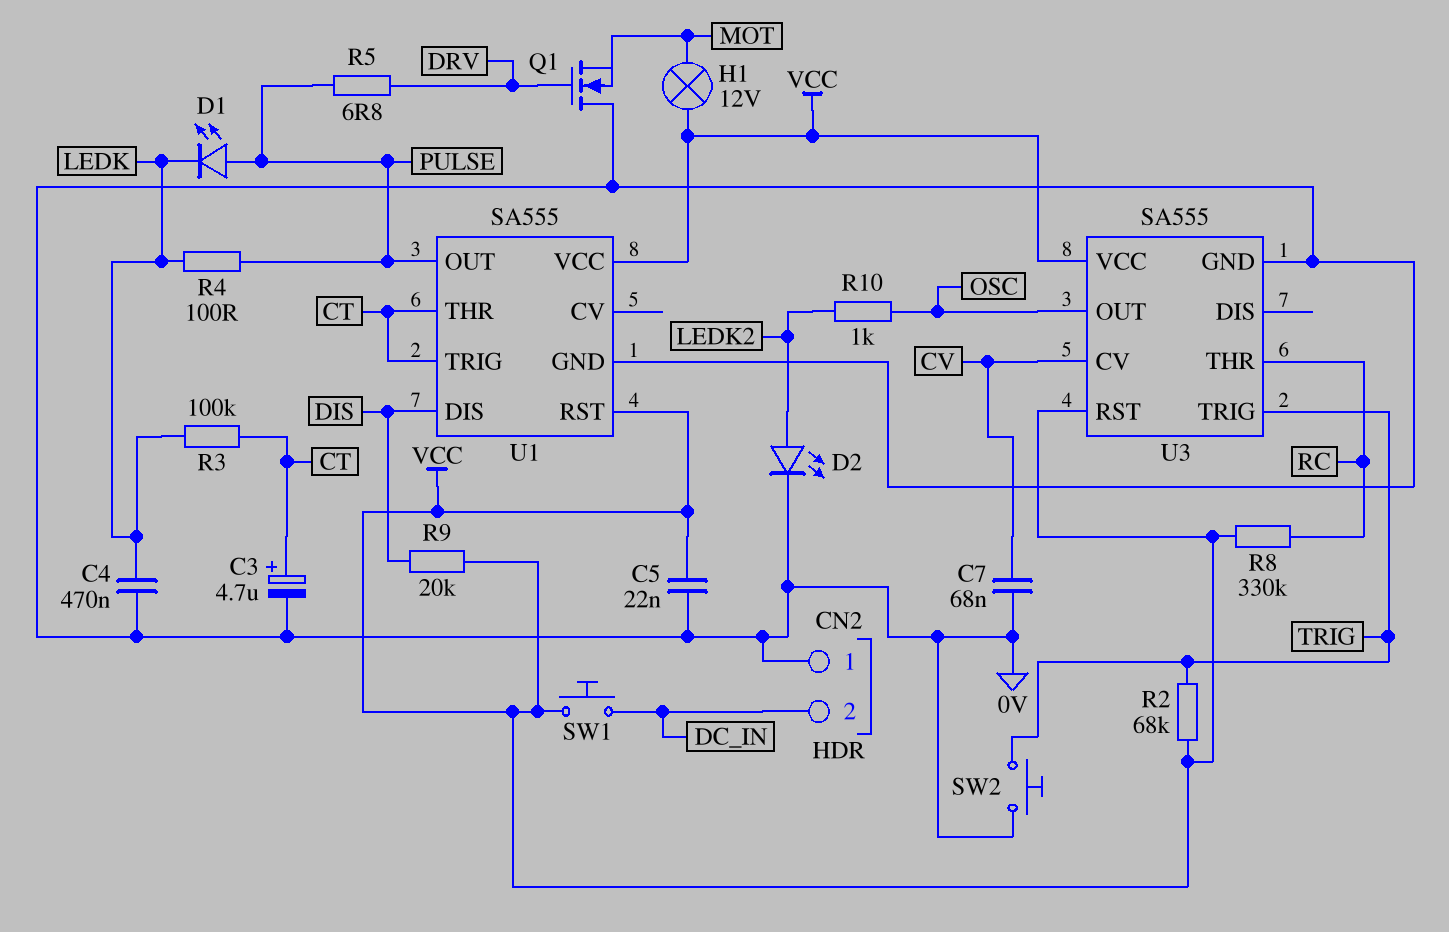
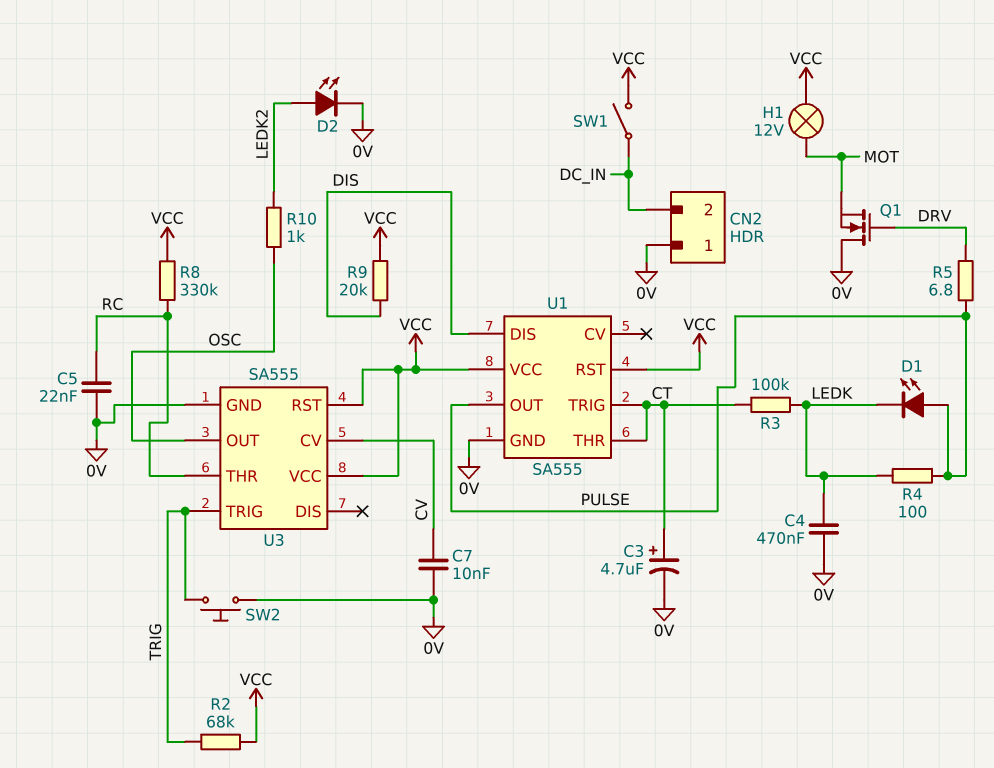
C5: 22nF (0V, VCC) -> 22nF (0V, RC)
C7: 68nF (0V, CV) -> 10nF (0V, CV)
SW1: button (DC_IN, VCC) -> switch (DC_IN, VCC)

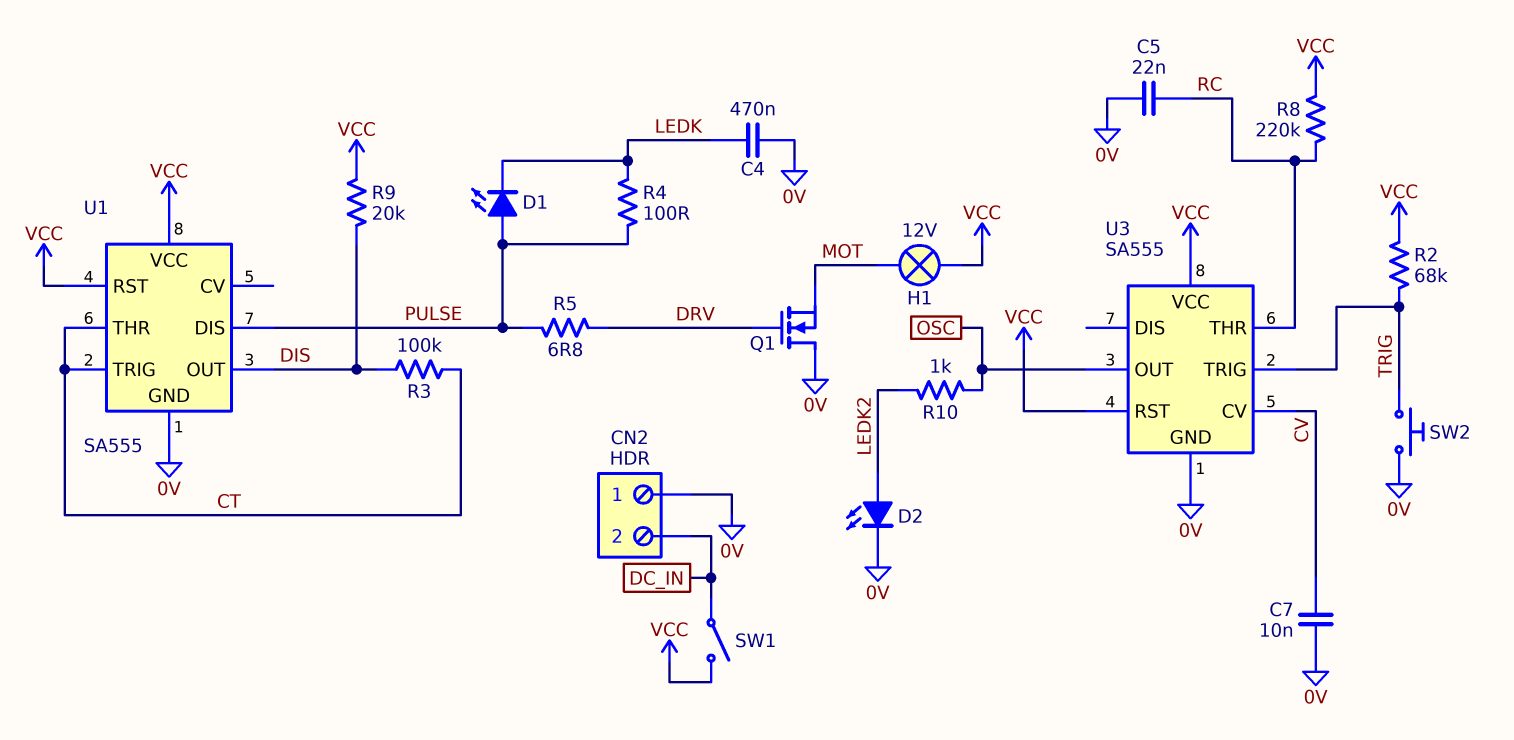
C3: 4.7uF (plus CT, minus 0V) -> none
R3: 100k (CT, LEDK) -> 100k (CT, DIS)
R8: 330k (RC, VCC) -> 220k (RC, VCC)
U1 pin DIS: DIS -> PULSE
U1 pin OUT: PULSE -> DIS

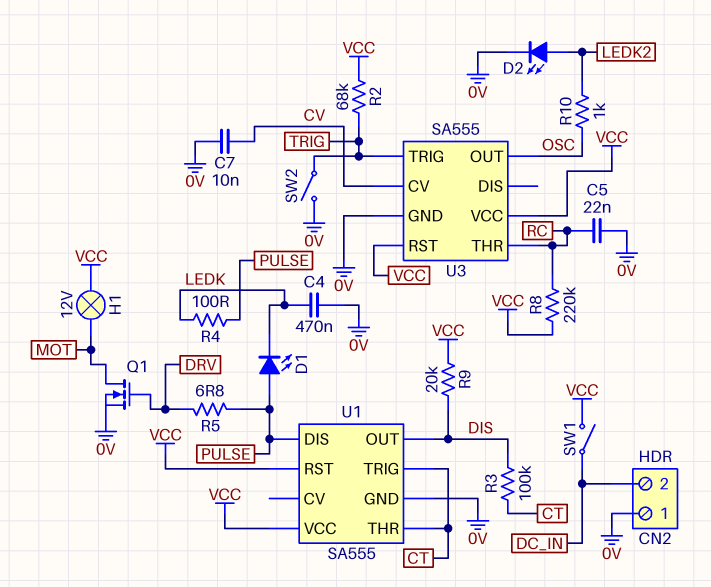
Q1: NMOS (G DRV, D 0V, S MOT) -> NMOS (G DRV, D MOT, S 0V)
SW2: button (0V, TRIG) -> switch (0V, TRIG)

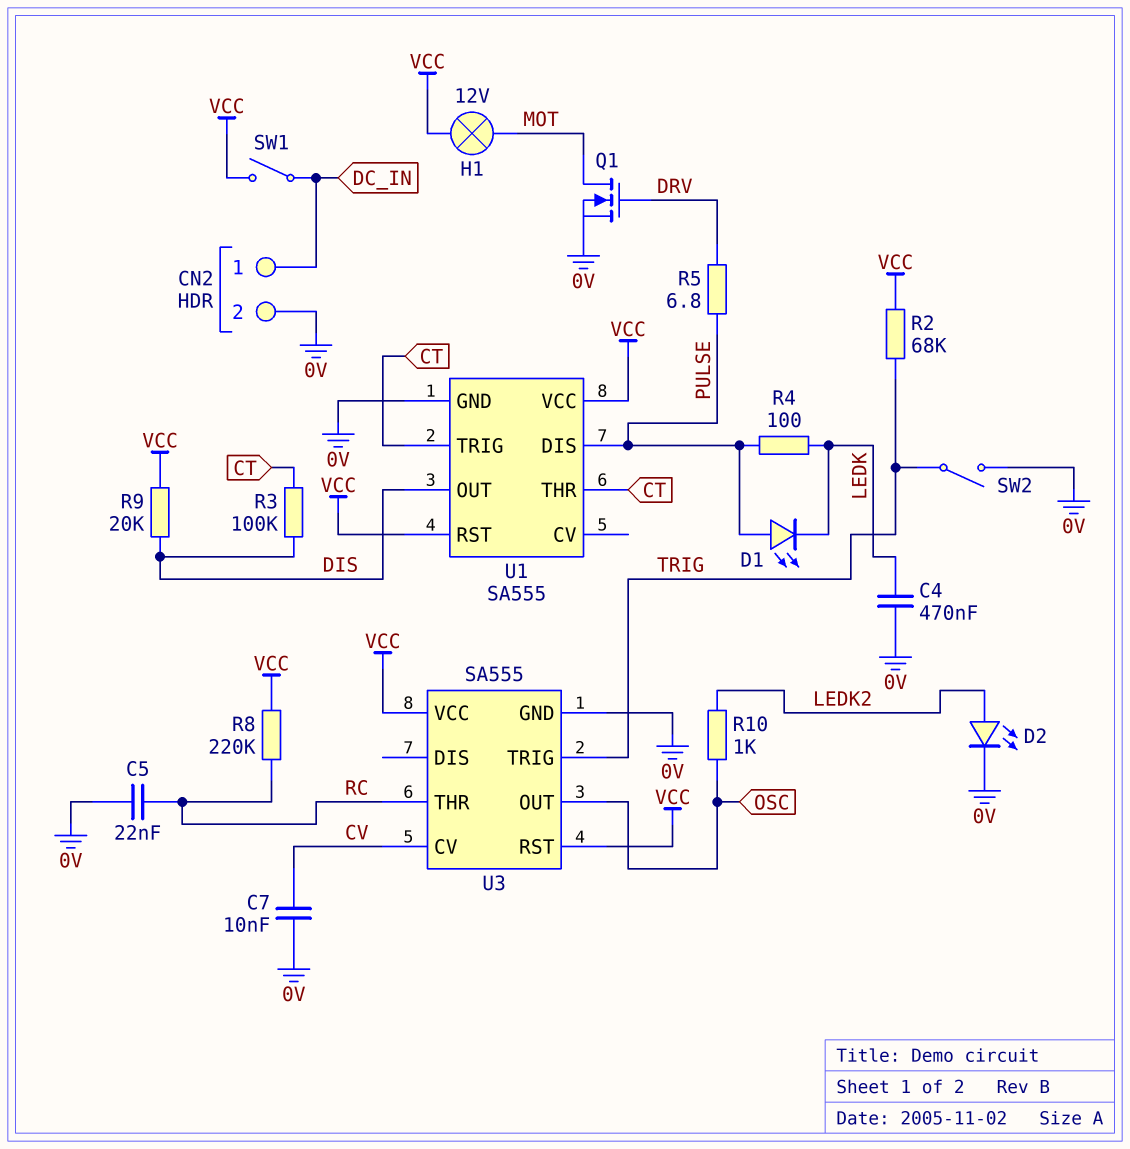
CN2 pin 1: 0V -> DC_IN
CN2 pin 2: DC_IN -> 0V

